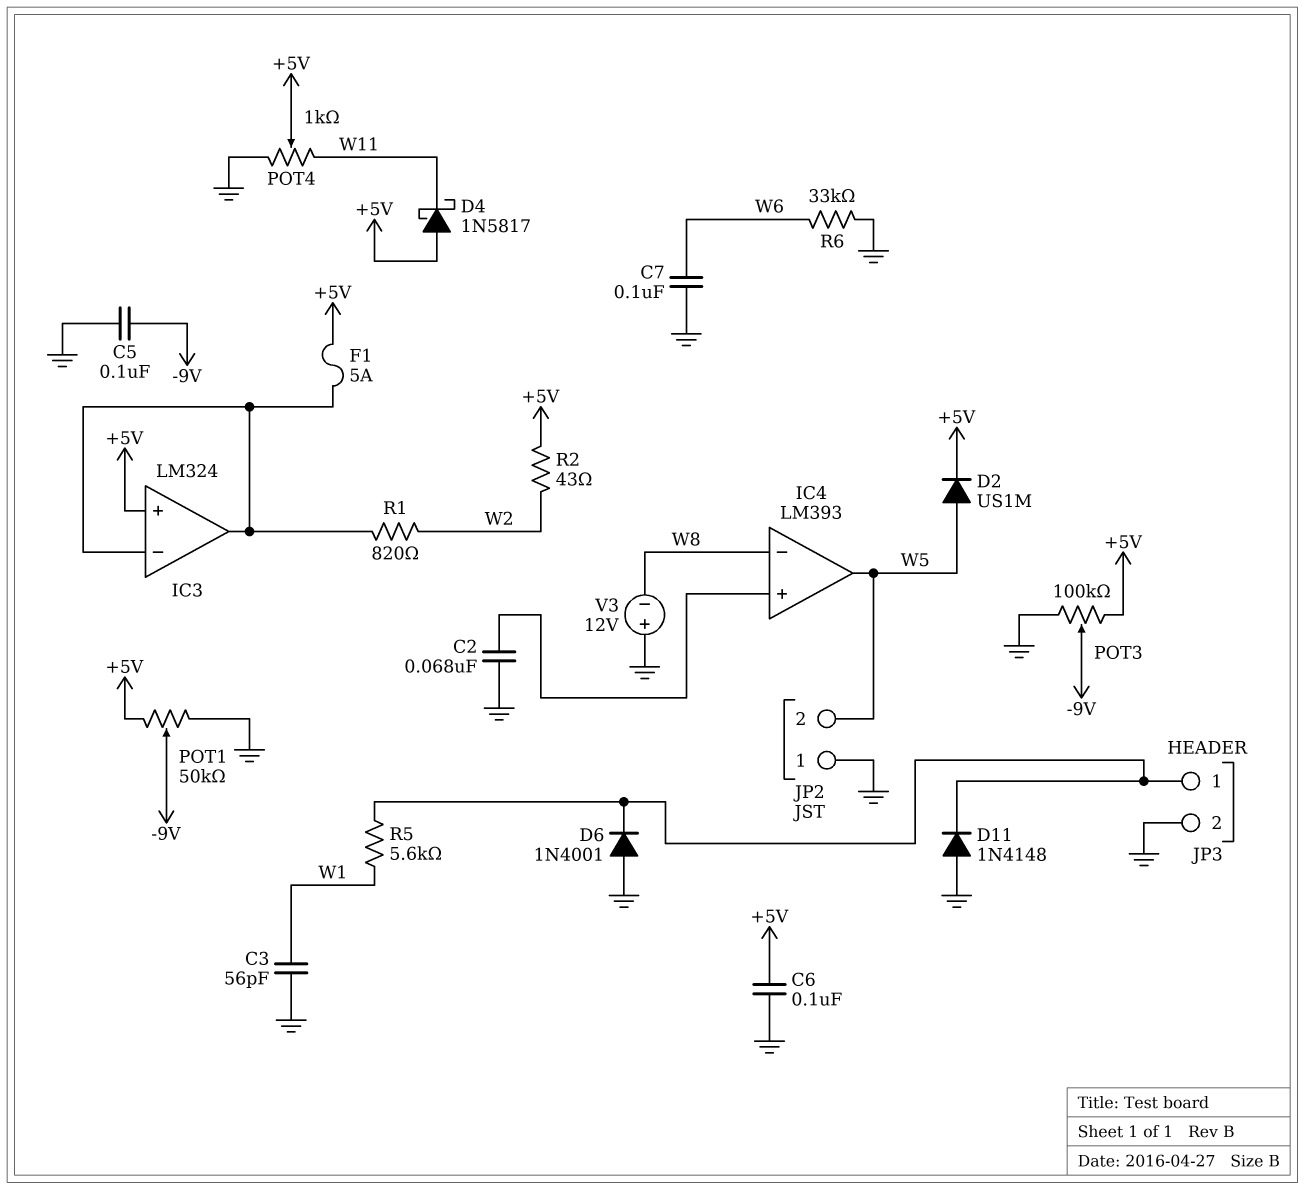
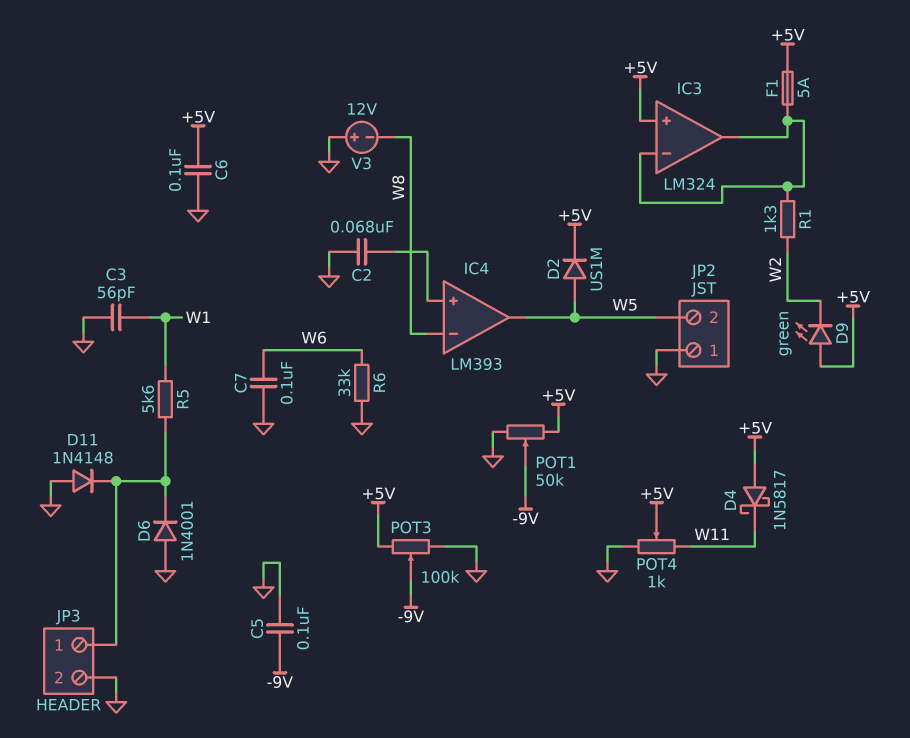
D9: none -> LED green (A +5V, K W2)
R1: 820 (IC3/in-, W2) -> 1.3k (IC3/in-, W2)
R2: 43 (+5V, W2) -> none

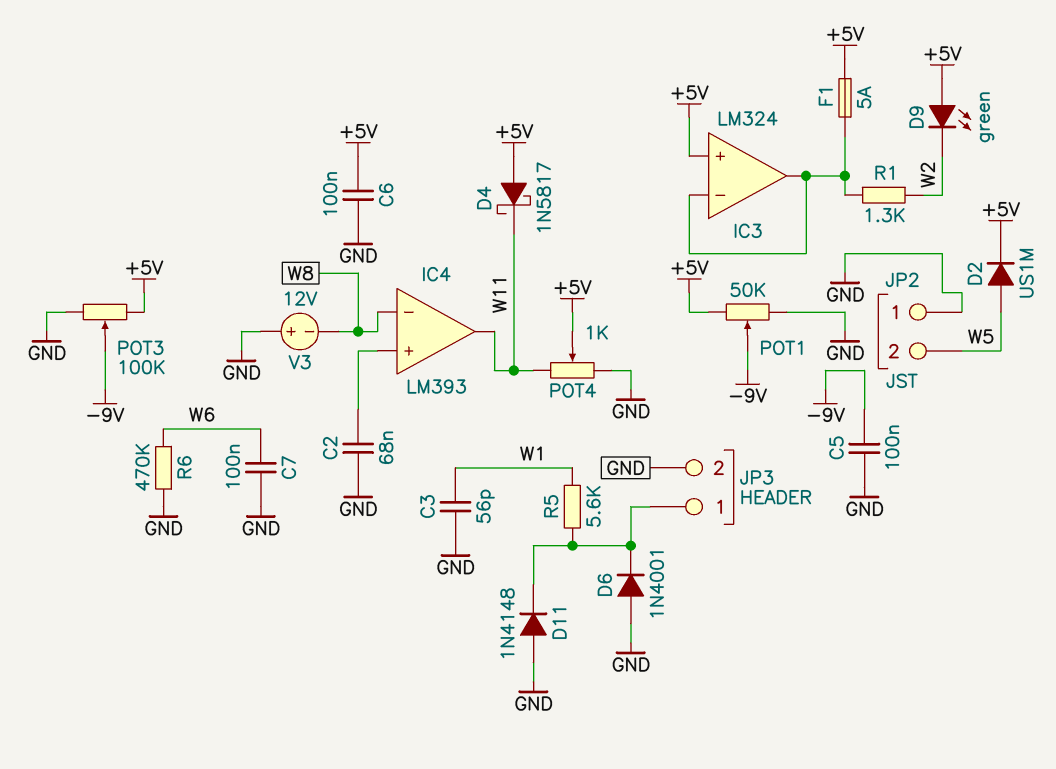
IC4 pin out: W5 -> W11
R6: 33k (GND, W6) -> 470k (GND, W6)

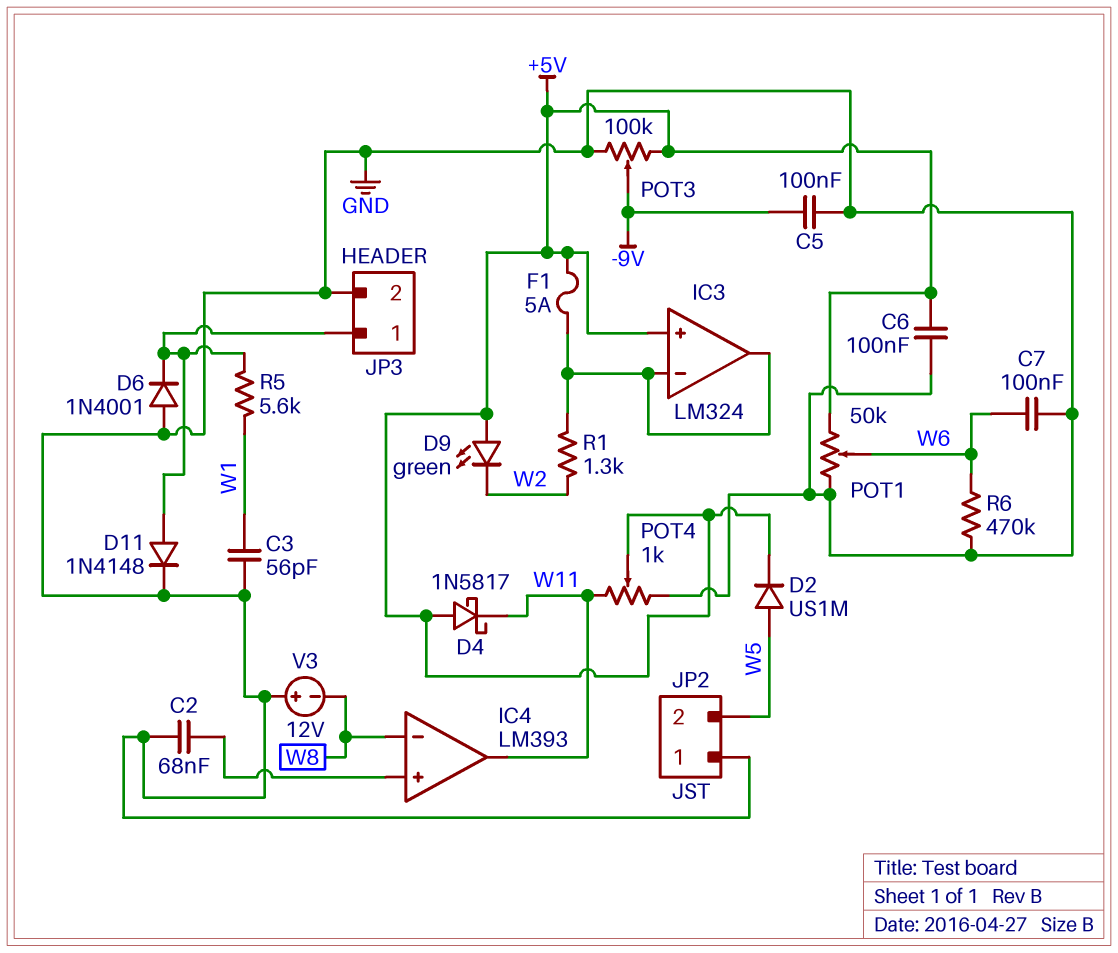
D11: diode 1N4148 (A GND, K JP3/1) -> diode 1N4148 (A JP3/1, K GND)
POT1: 50k (+5V, GND, wiper -9V) -> 50k (+5V, GND, wiper W6)

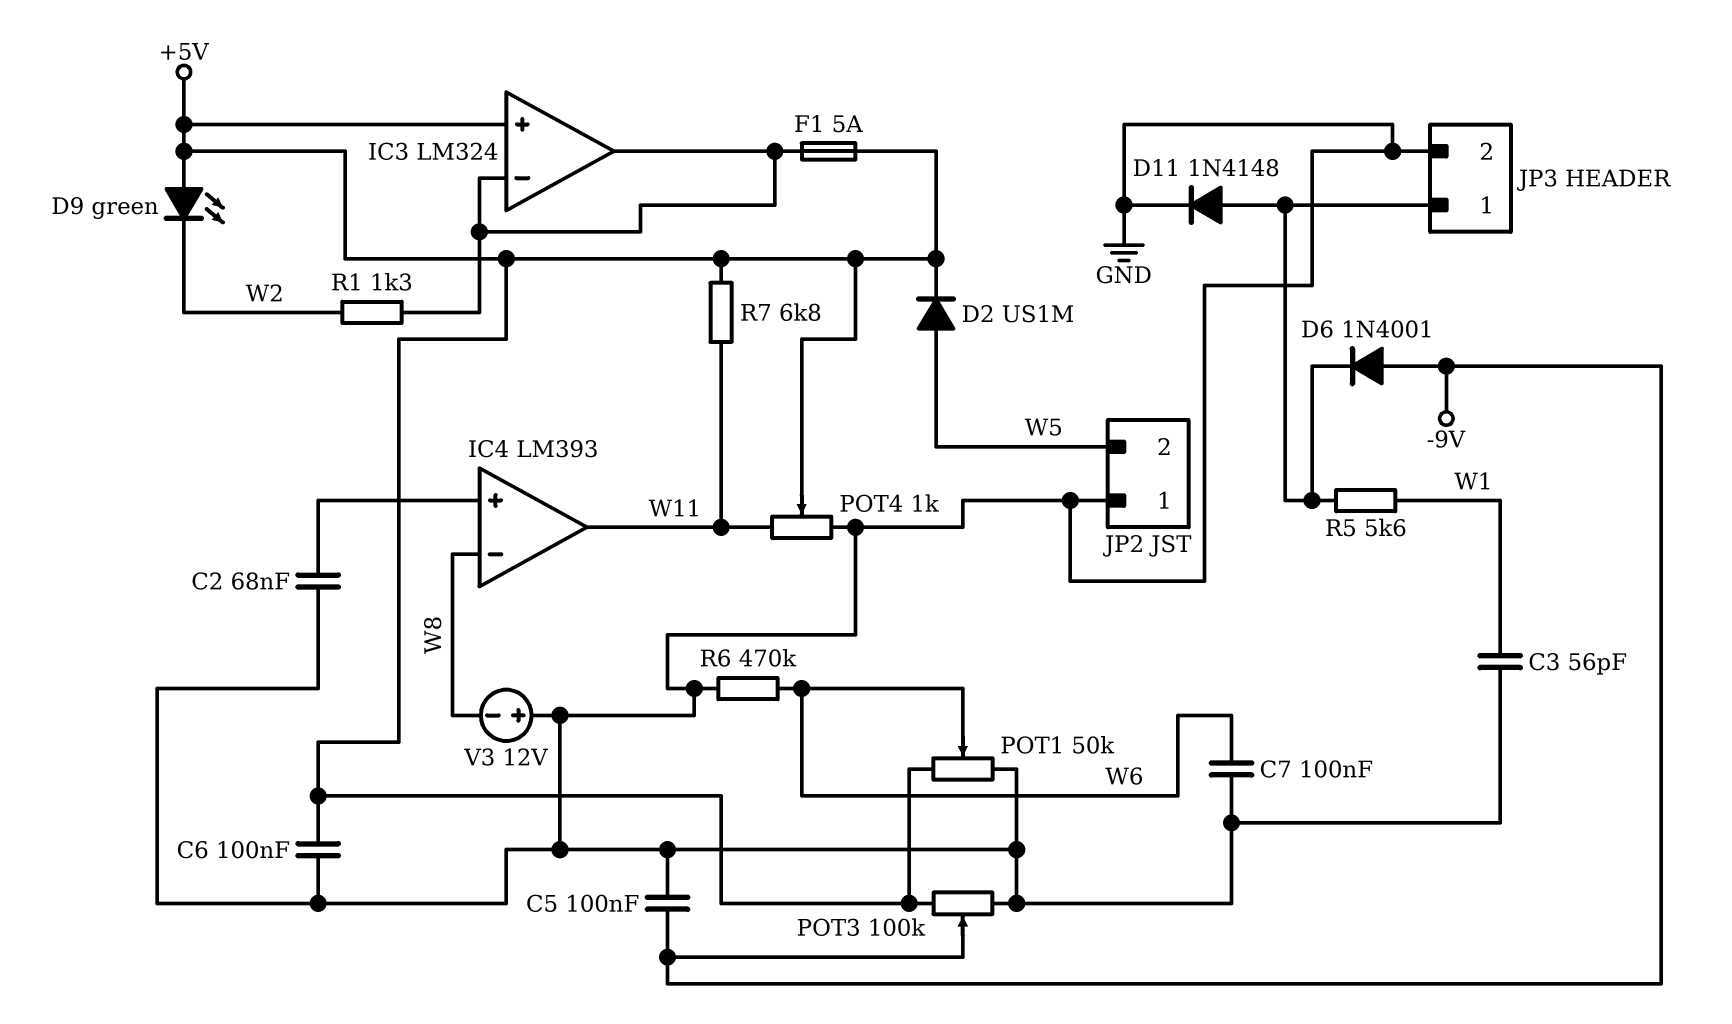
D4: schottky 1N5817 (A +5V, K W11) -> none
D6: diode 1N4001 (A GND, K JP3/1) -> diode 1N4001 (A -9V, K JP3/1)
R7: none -> 6.8k (+5V, W11)

